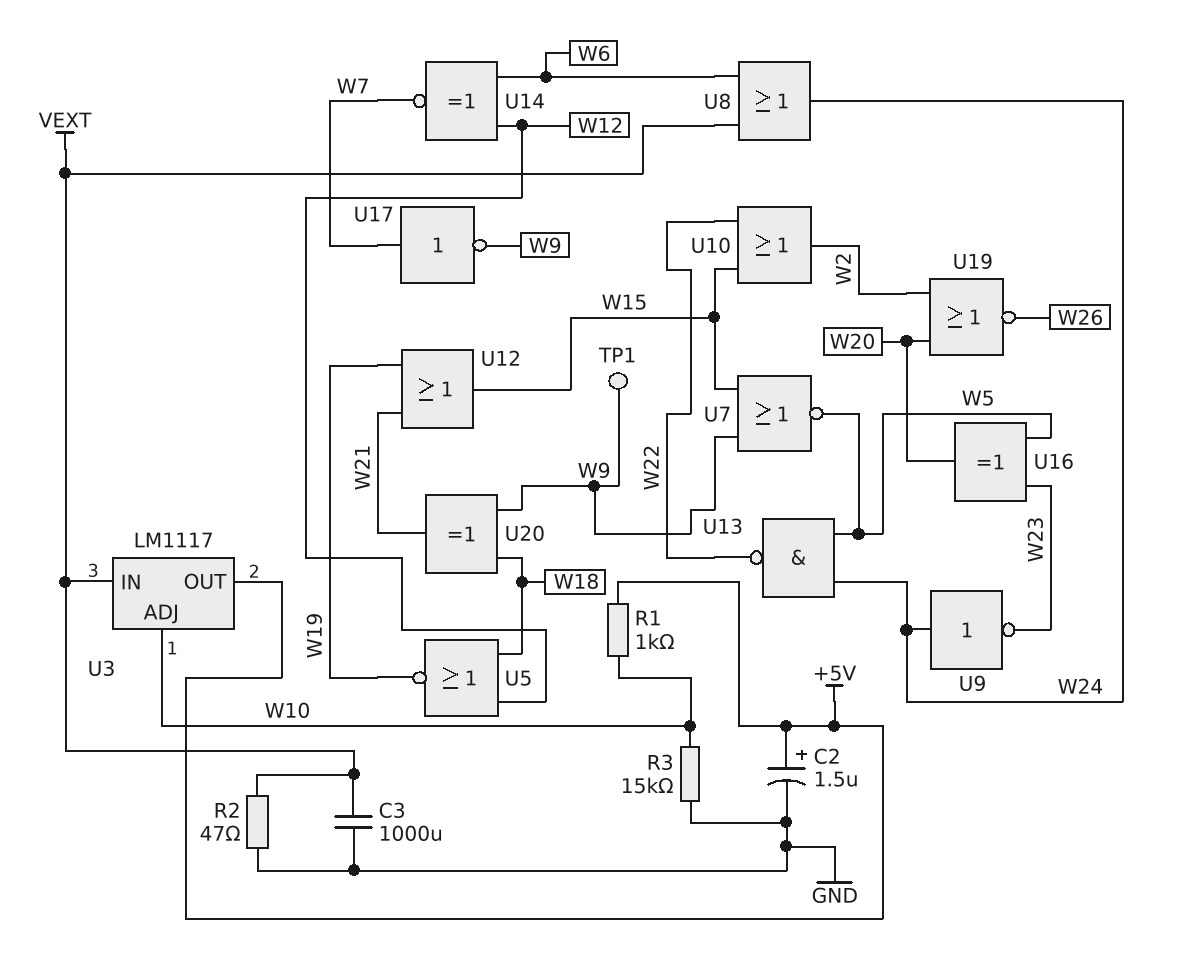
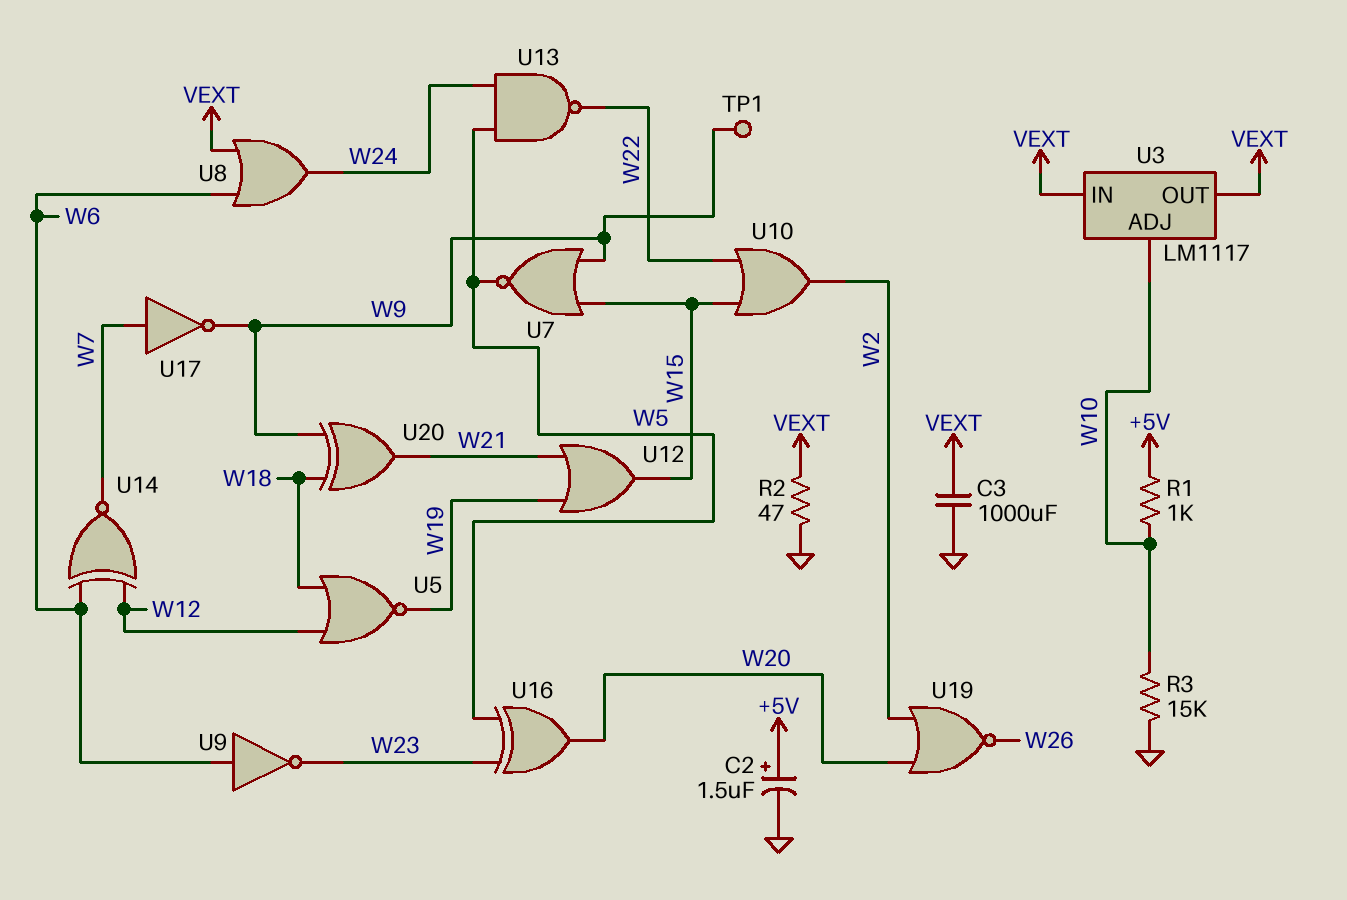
U3 pin OUT: +5V -> VEXT
U9: NOT (in W24, out W23) -> NOT (in W6, out W23)

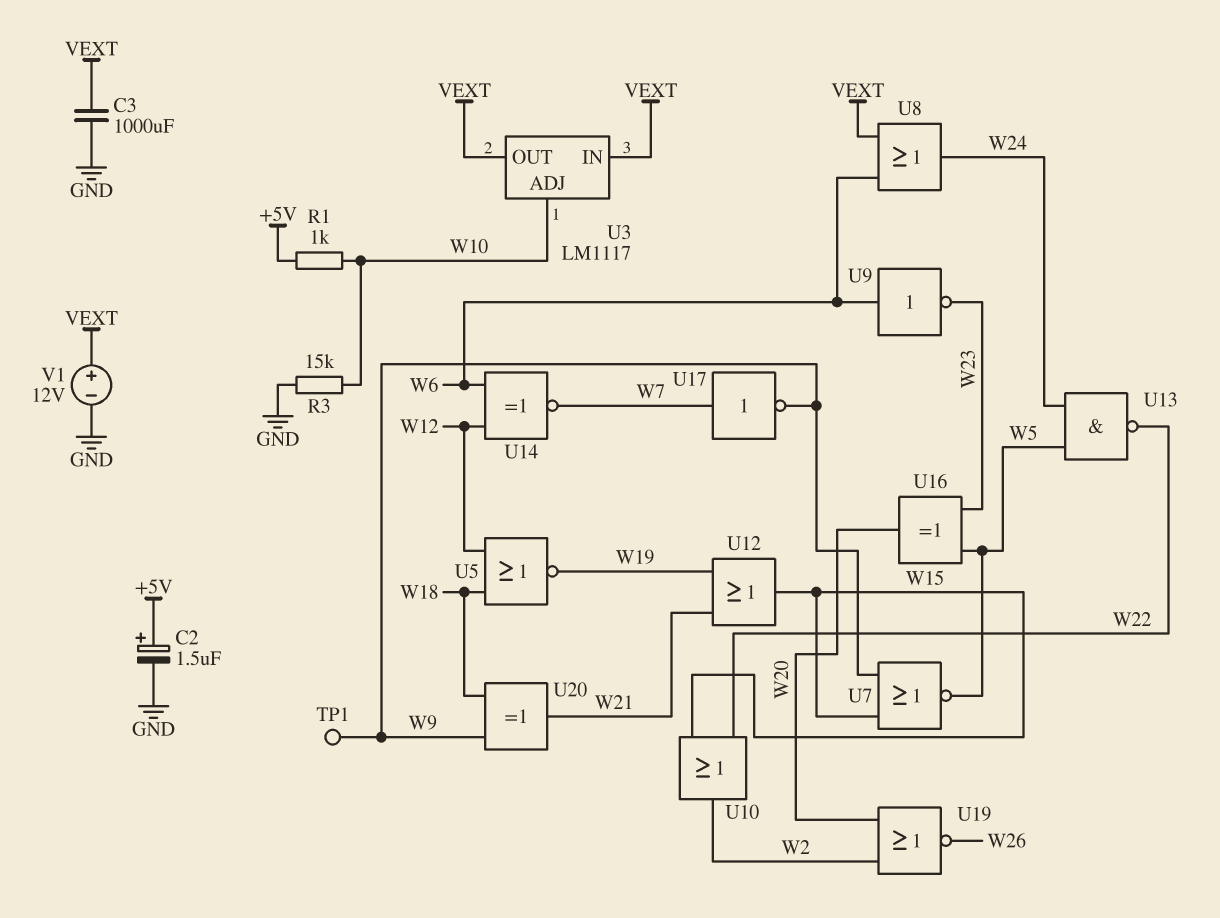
R2: 47 (GND, VEXT) -> none
V1: none -> 12V (plus VEXT, minus GND)

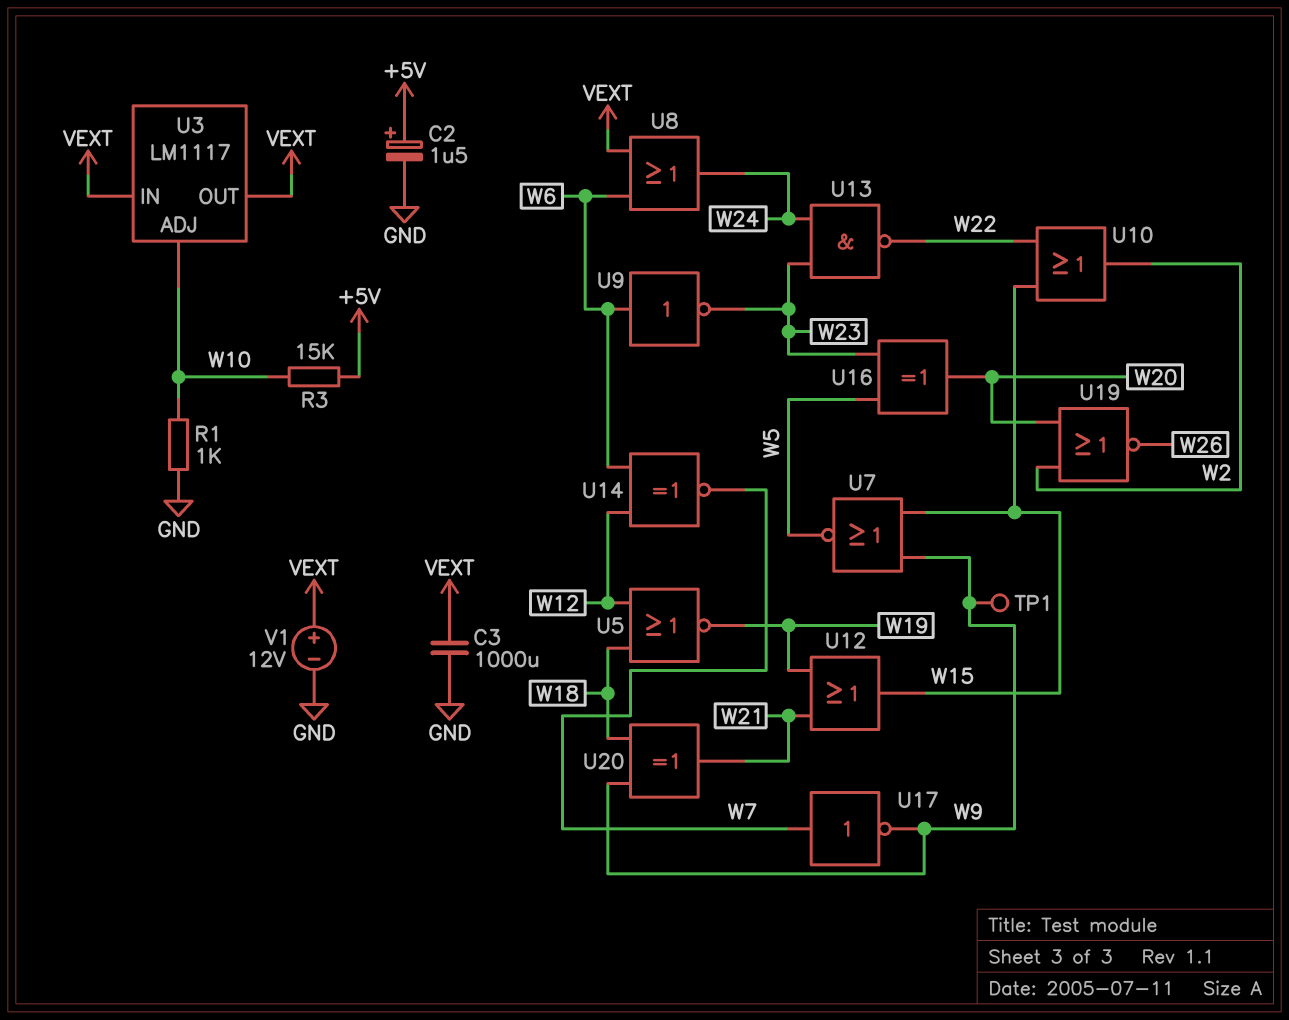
R1: 1k (+5V, W10) -> 1k (GND, W10)
R3: 15k (GND, W10) -> 15k (+5V, W10)
U13: NAND (in W5, in W24, out W22) -> NAND (in W23, in W24, out W22)

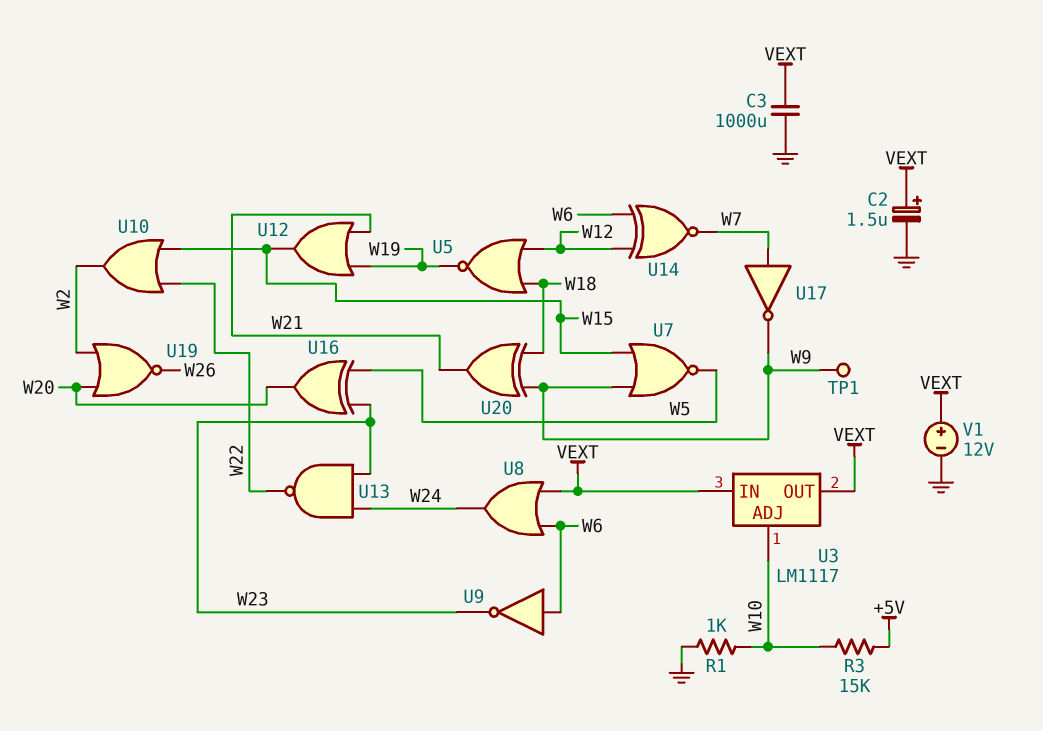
C2: 1.5uF (plus +5V, minus GND) -> 1.5uF (plus VEXT, minus GND)

